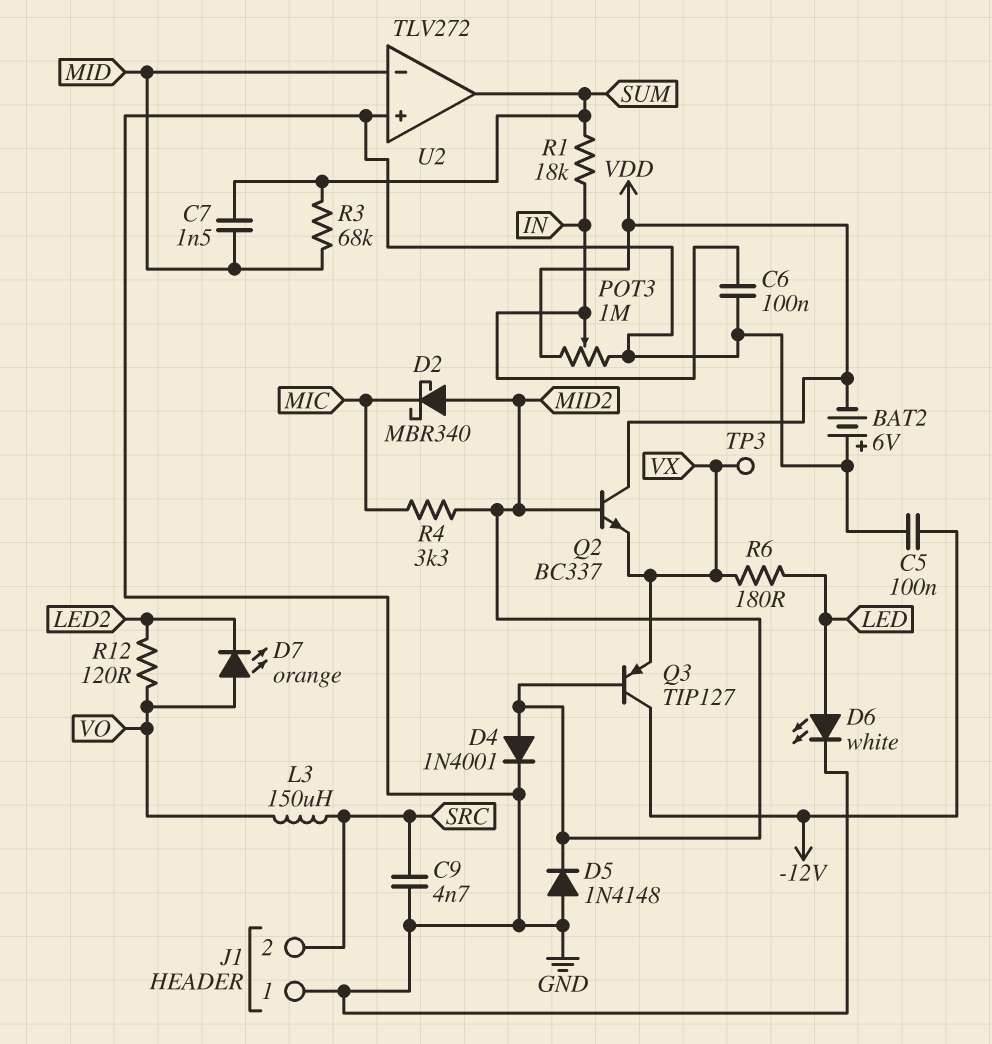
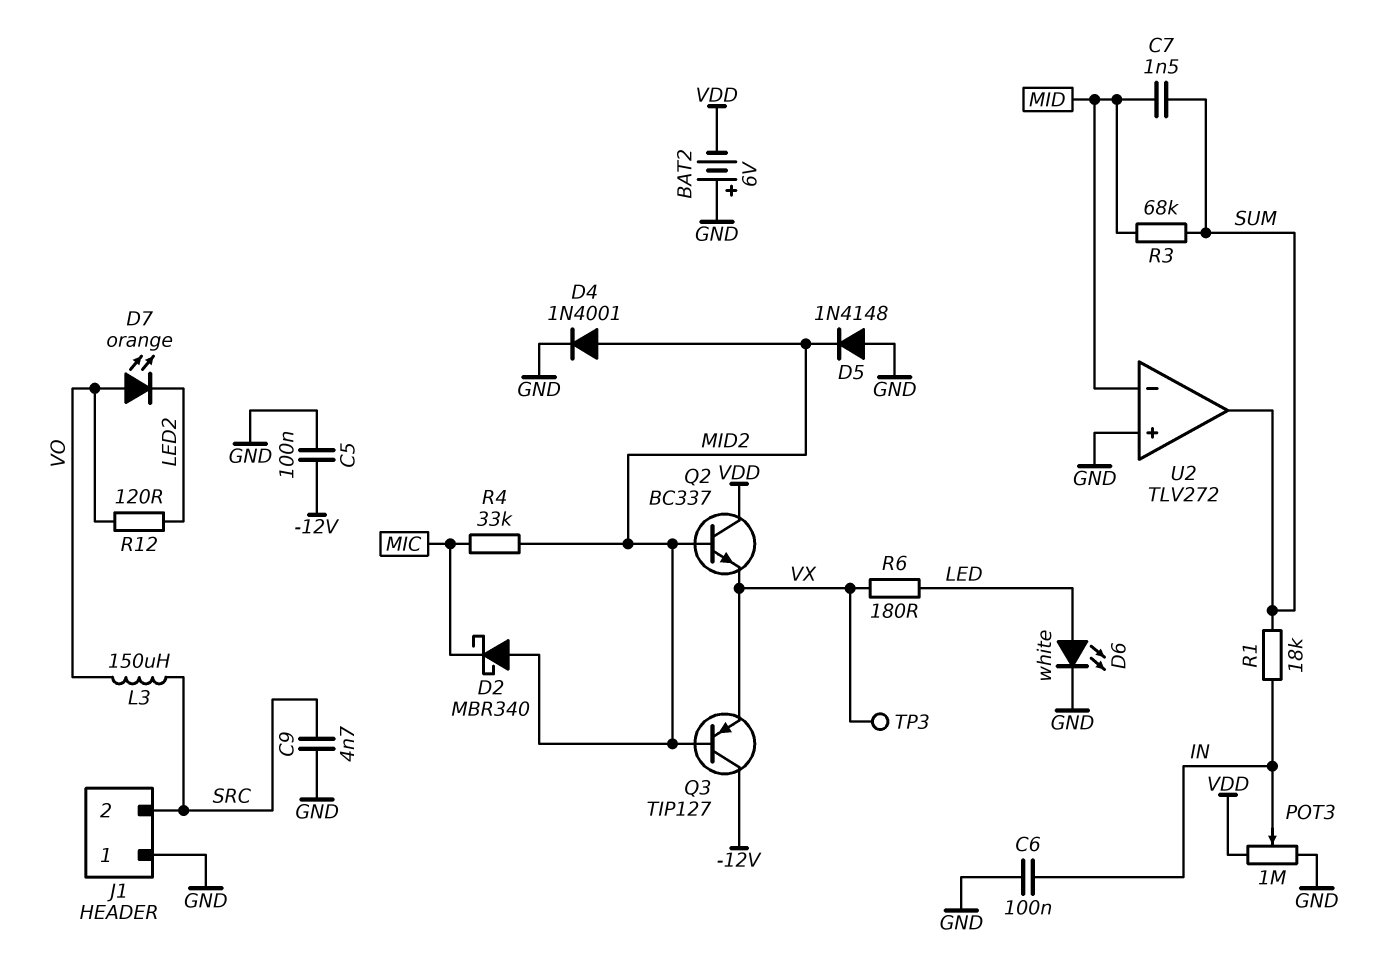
R4: 3.3k (MIC, MID2) -> 33k (MIC, MID2)

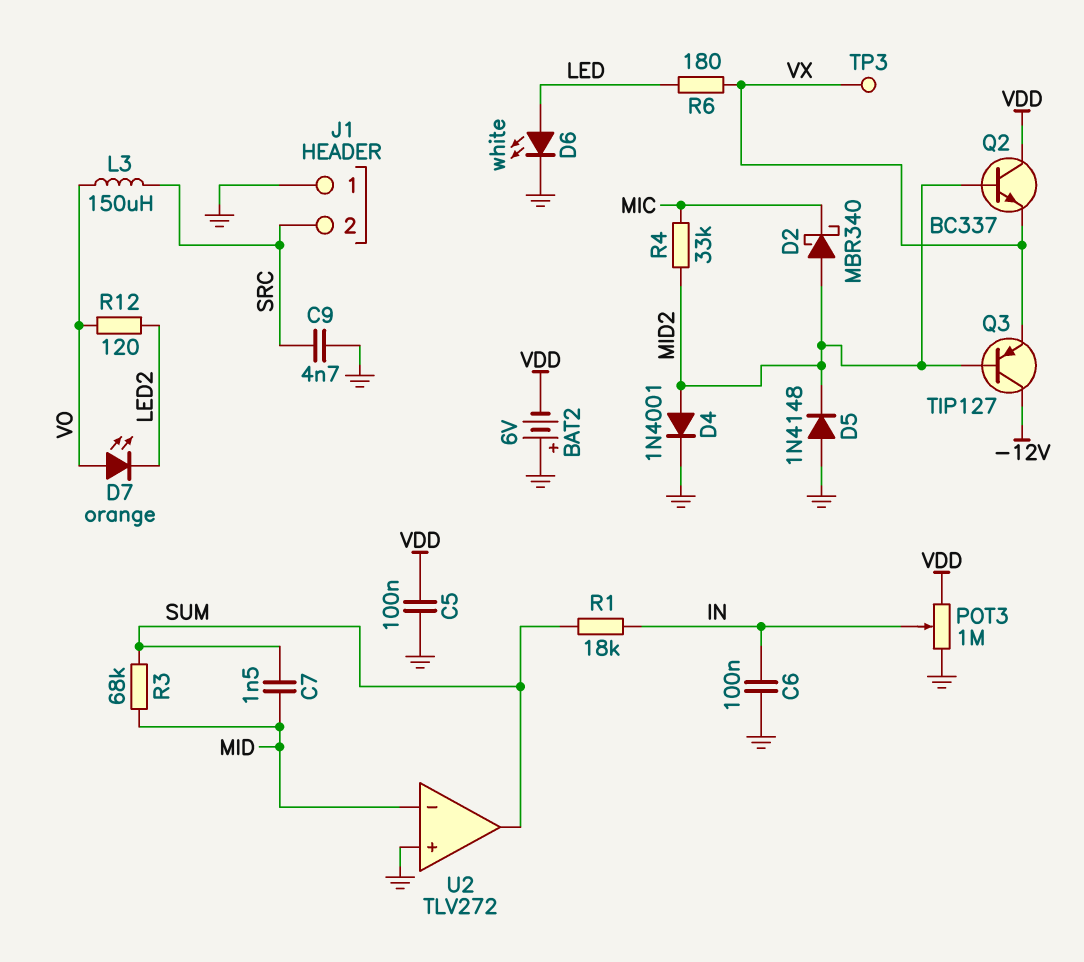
C5: 100nF (-12V, GND) -> 100nF (GND, VDD)

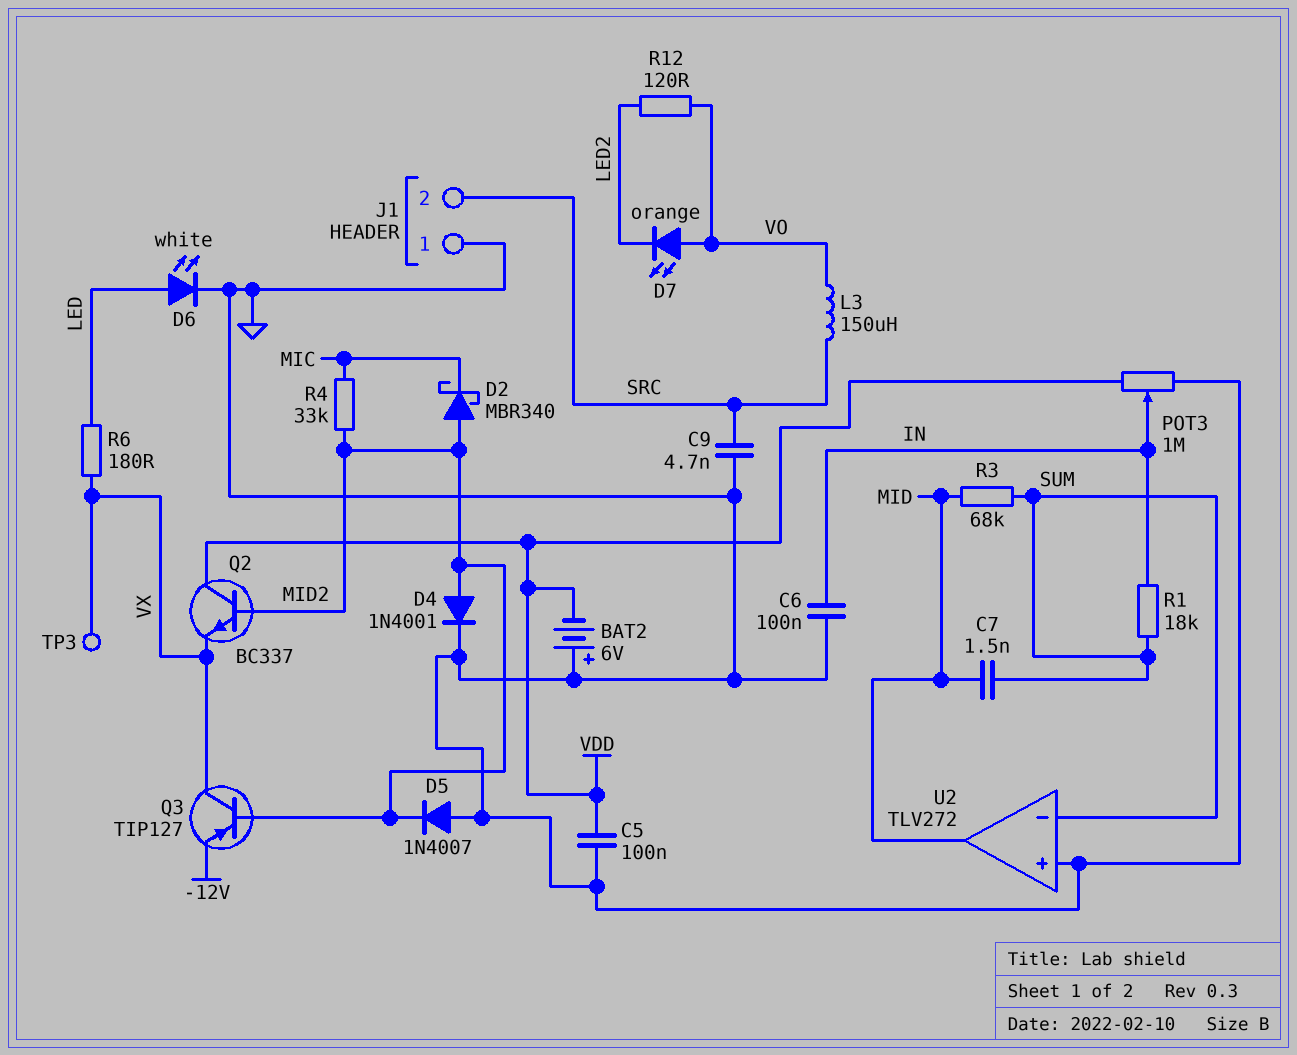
D5: diode 1N4148 (A GND, K MID2) -> diode 1N4007 (A GND, K MID2)
Q3: PNP TIP127 (B MID2, C -12V, E VX) -> PNP TIP127 (B MID2, C VX, E -12V)
U2 pin in-: MID -> SUM
U2 pin out: SUM -> MID

